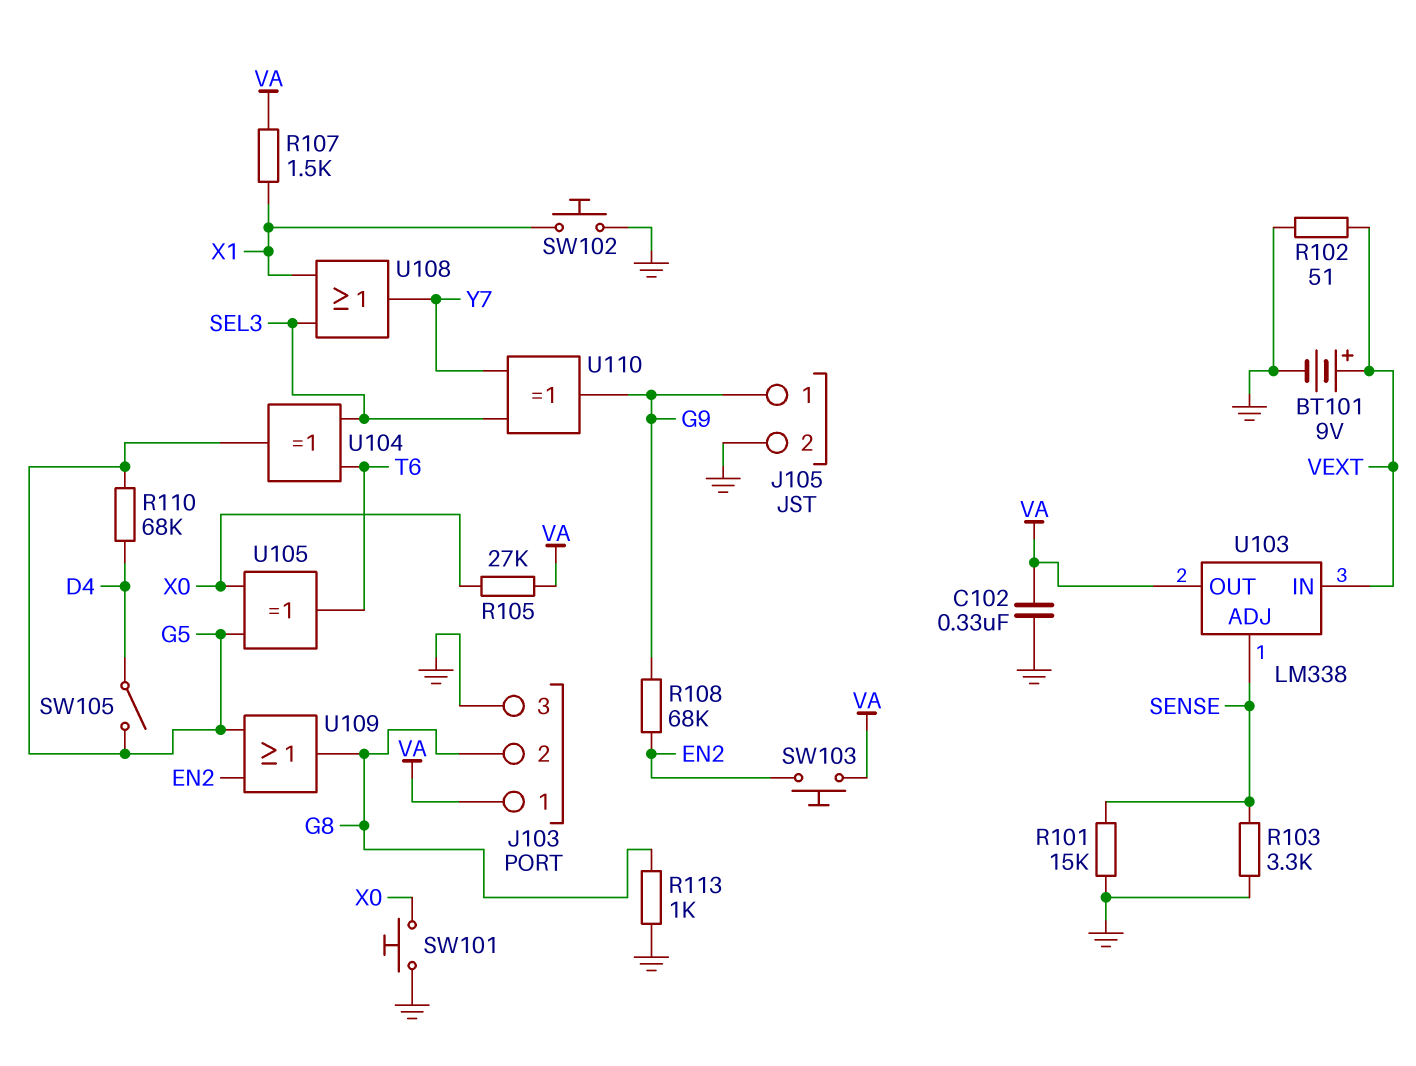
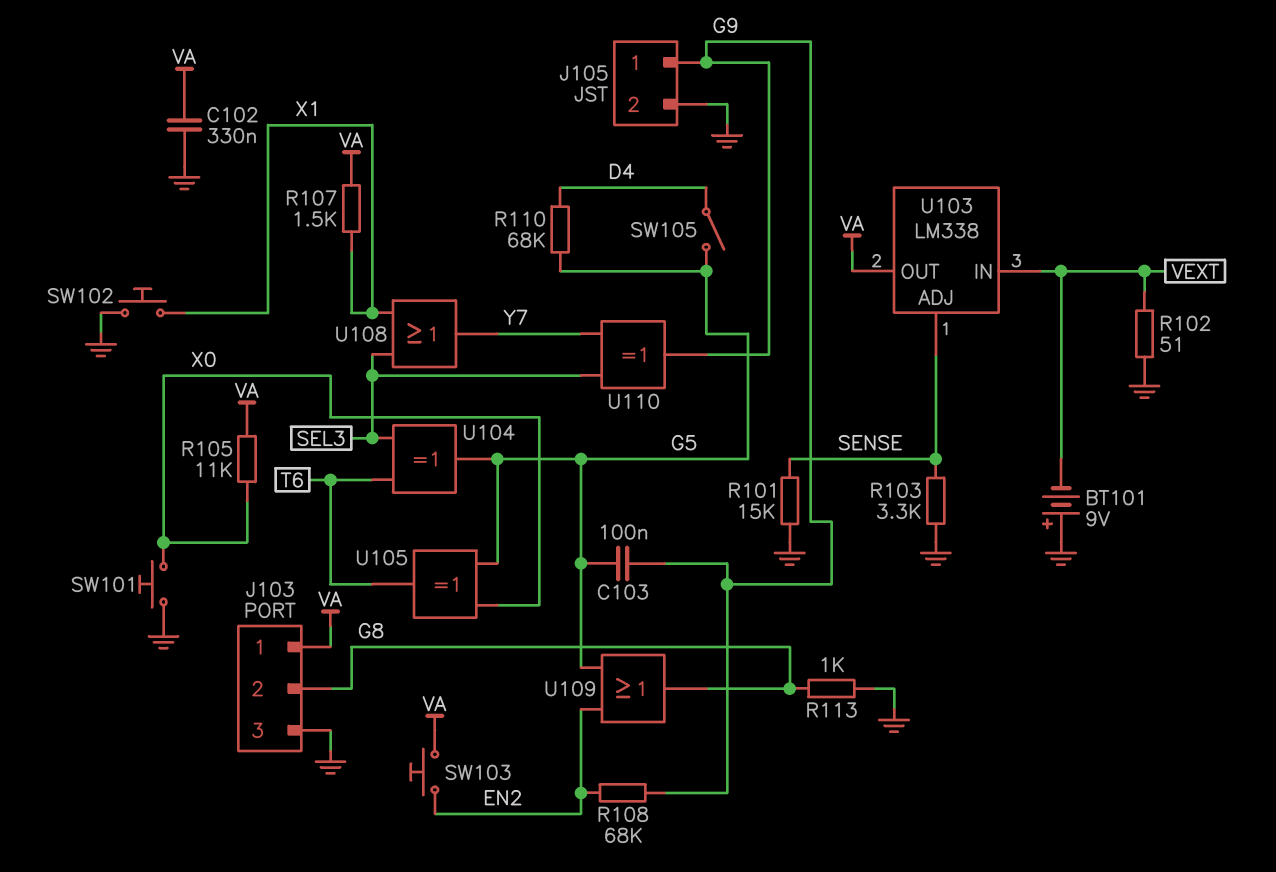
BT101: 9V (plus VEXT, minus GND) -> 9V (plus GND, minus VEXT)
C103: none -> 100nF (G5, G9)
R105: 27k (VA, X0) -> 11k (VA, X0)

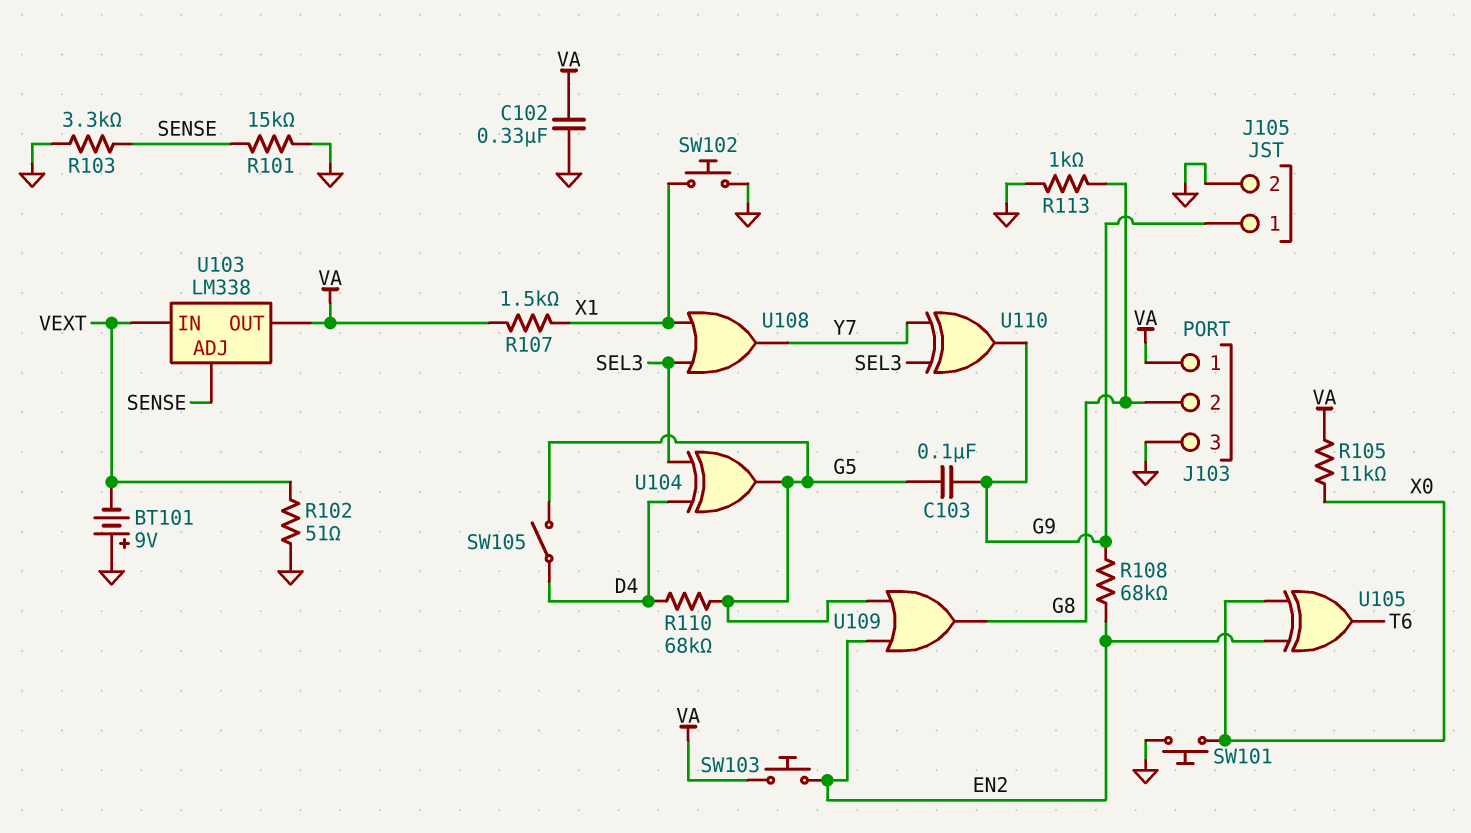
U104: XOR (in SEL3, in T6, out G5) -> XOR (in D4, in SEL3, out G5)
U105: XOR (in G5, in X0, out T6) -> XOR (in EN2, in X0, out T6)

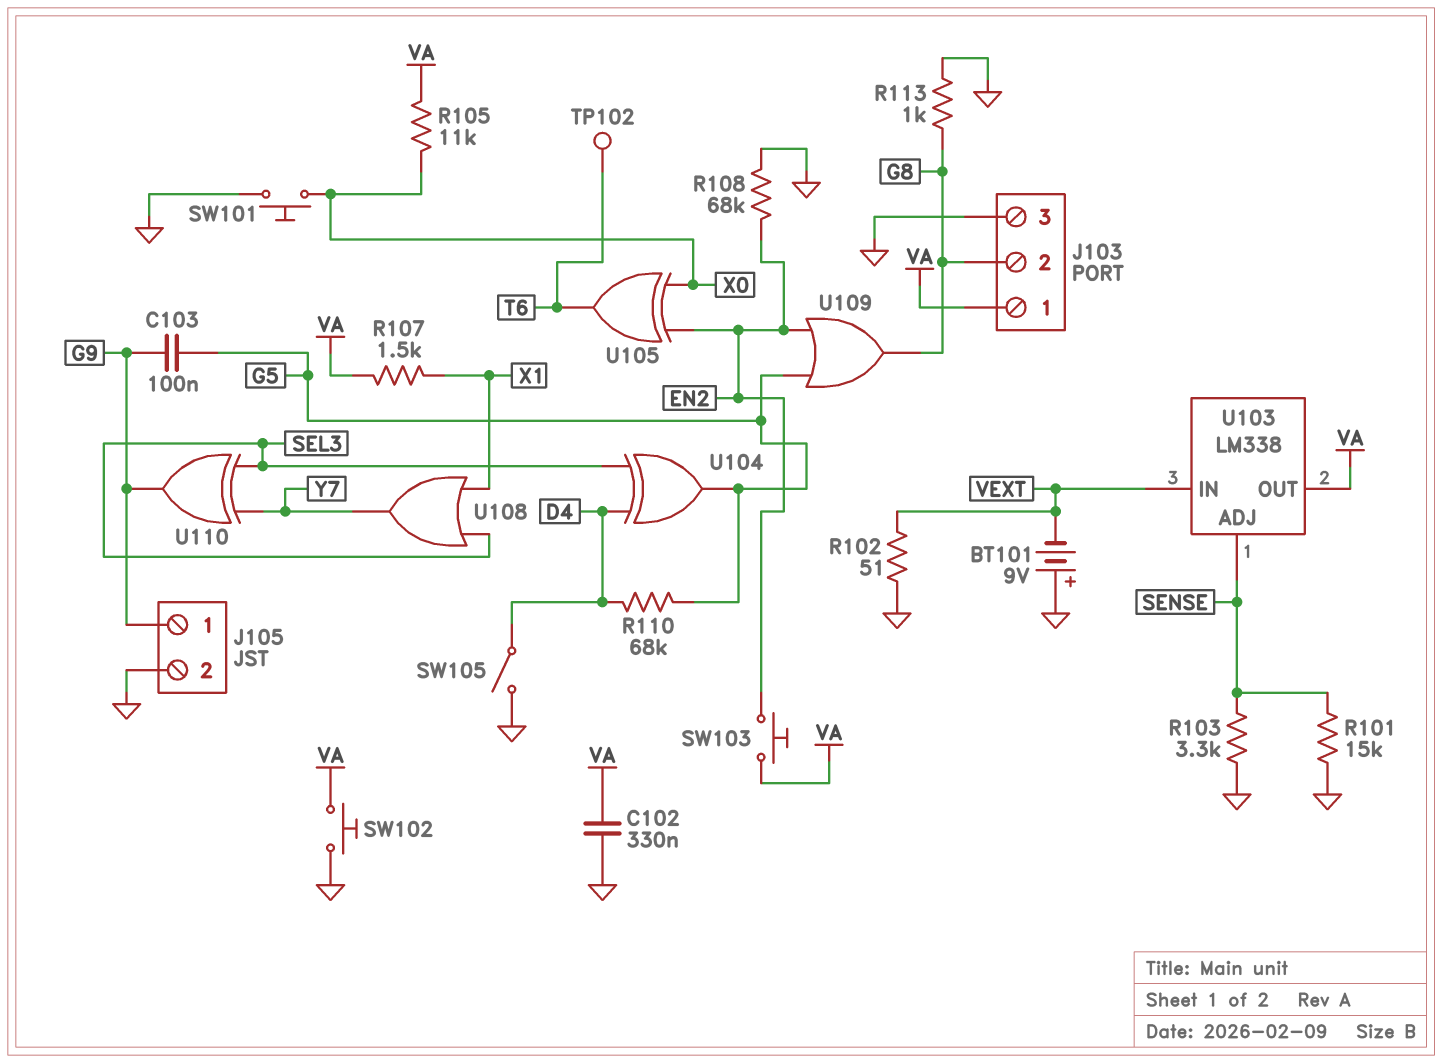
R108: 68k (EN2, G9) -> 68k (EN2, GND)
SW102: button (GND, X1) -> button (GND, VA)
SW105: switch (D4, G5) -> switch (D4, GND)
TP102: none -> test point (T6)

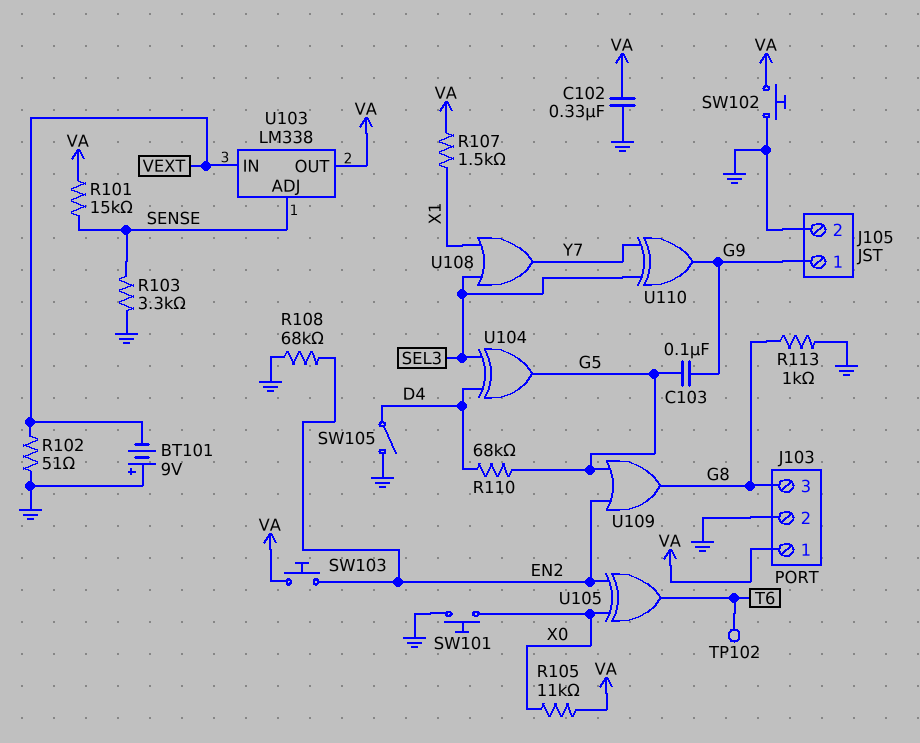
J103 pin 2: G8 -> GND
J103 pin 3: GND -> G8
R101: 15k (GND, SENSE) -> 15k (SENSE, VA)

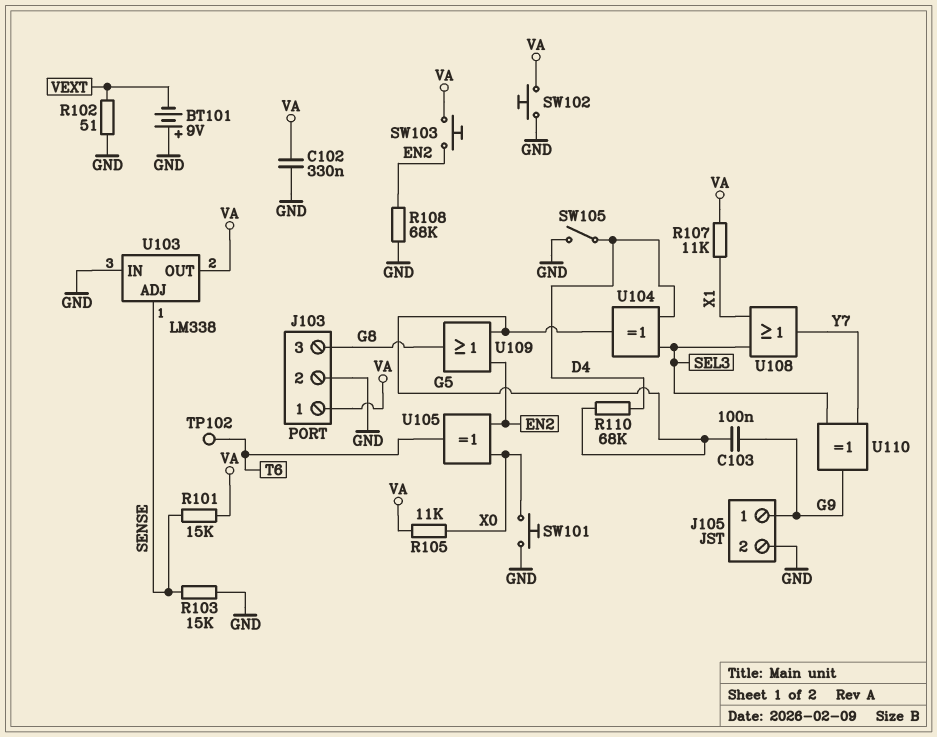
R103: 3.3k (GND, SENSE) -> 15k (GND, SENSE)
R107: 1.5k (VA, X1) -> 11k (VA, X1)
R113: 1k (G8, GND) -> none
U103 pin IN: VEXT -> GND

